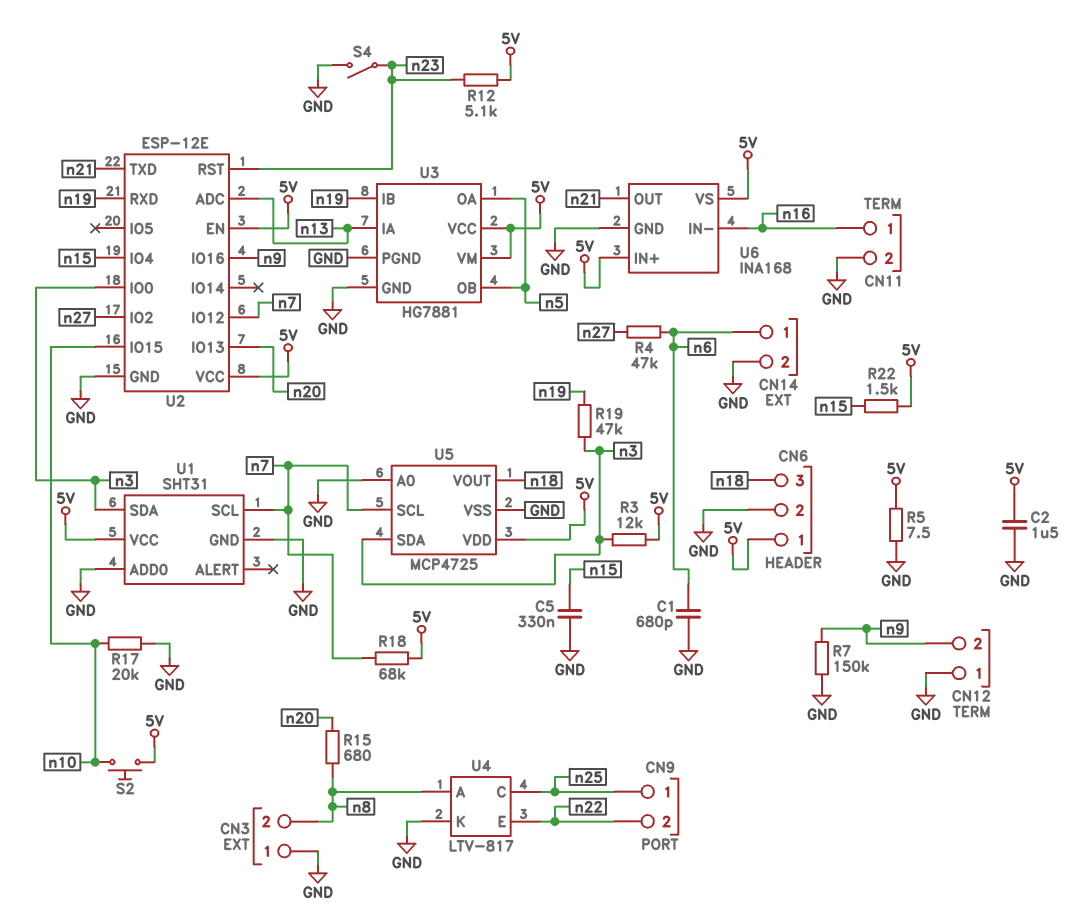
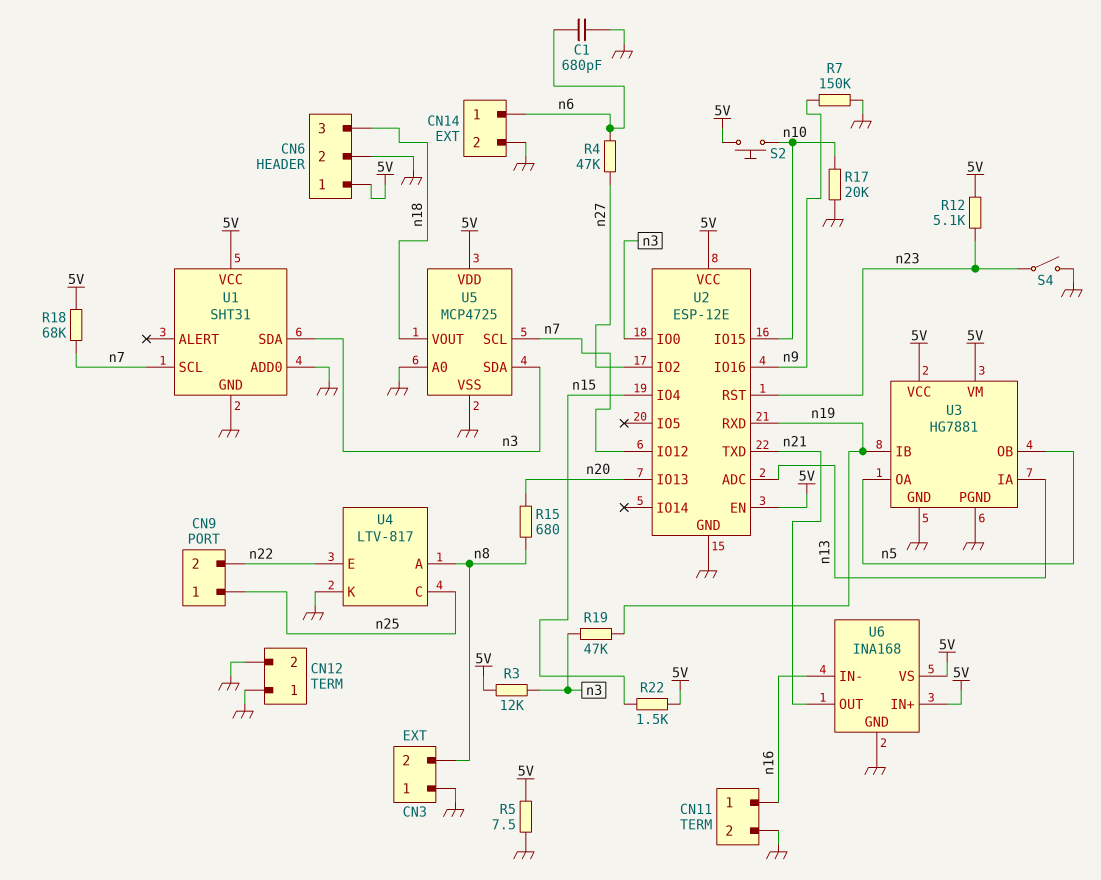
C2: 1.5uF (5V, GND) -> none
C5: 330nF (GND, n15) -> none
CN12 pin 2: n9 -> GND

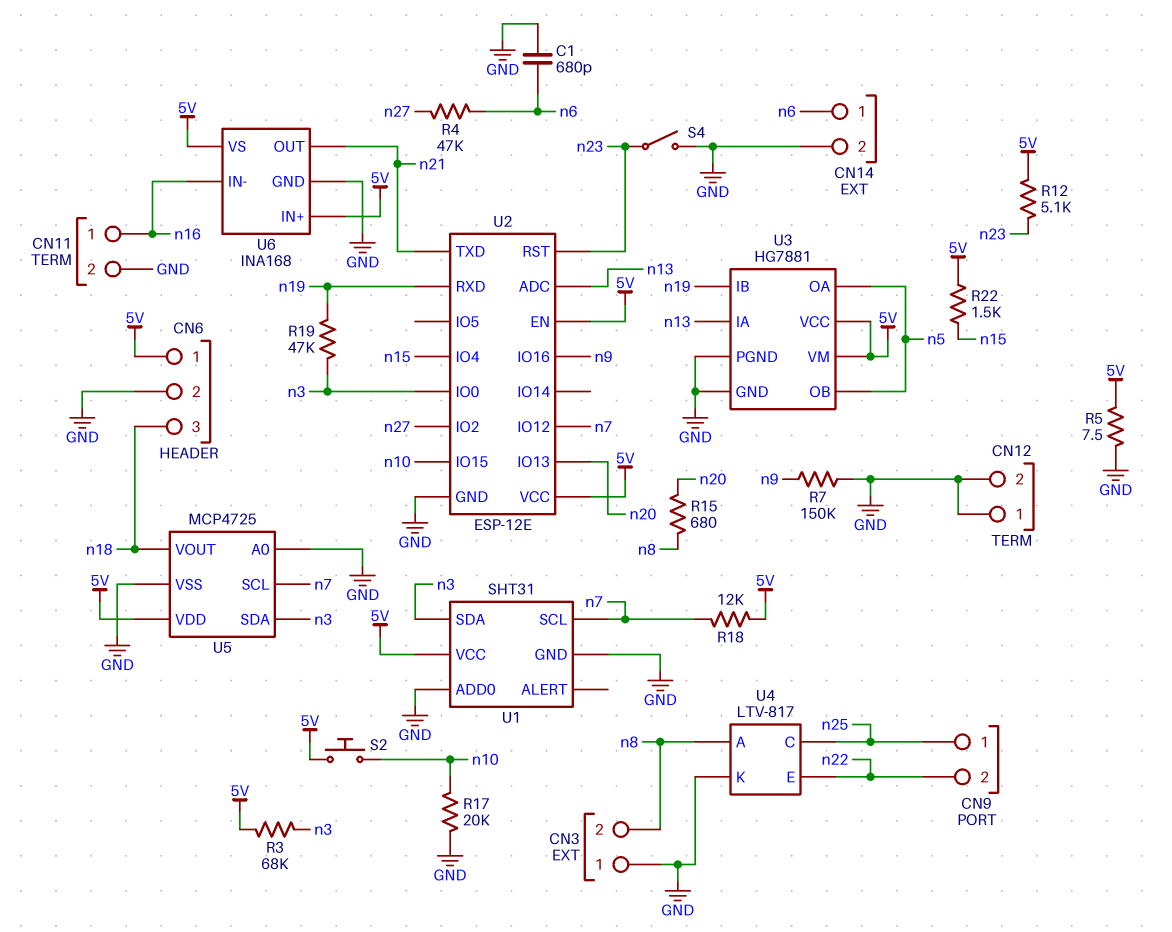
R3: 12k (5V, n3) -> 68k (5V, n3)
R18: 68k (5V, n7) -> 12k (5V, n7)

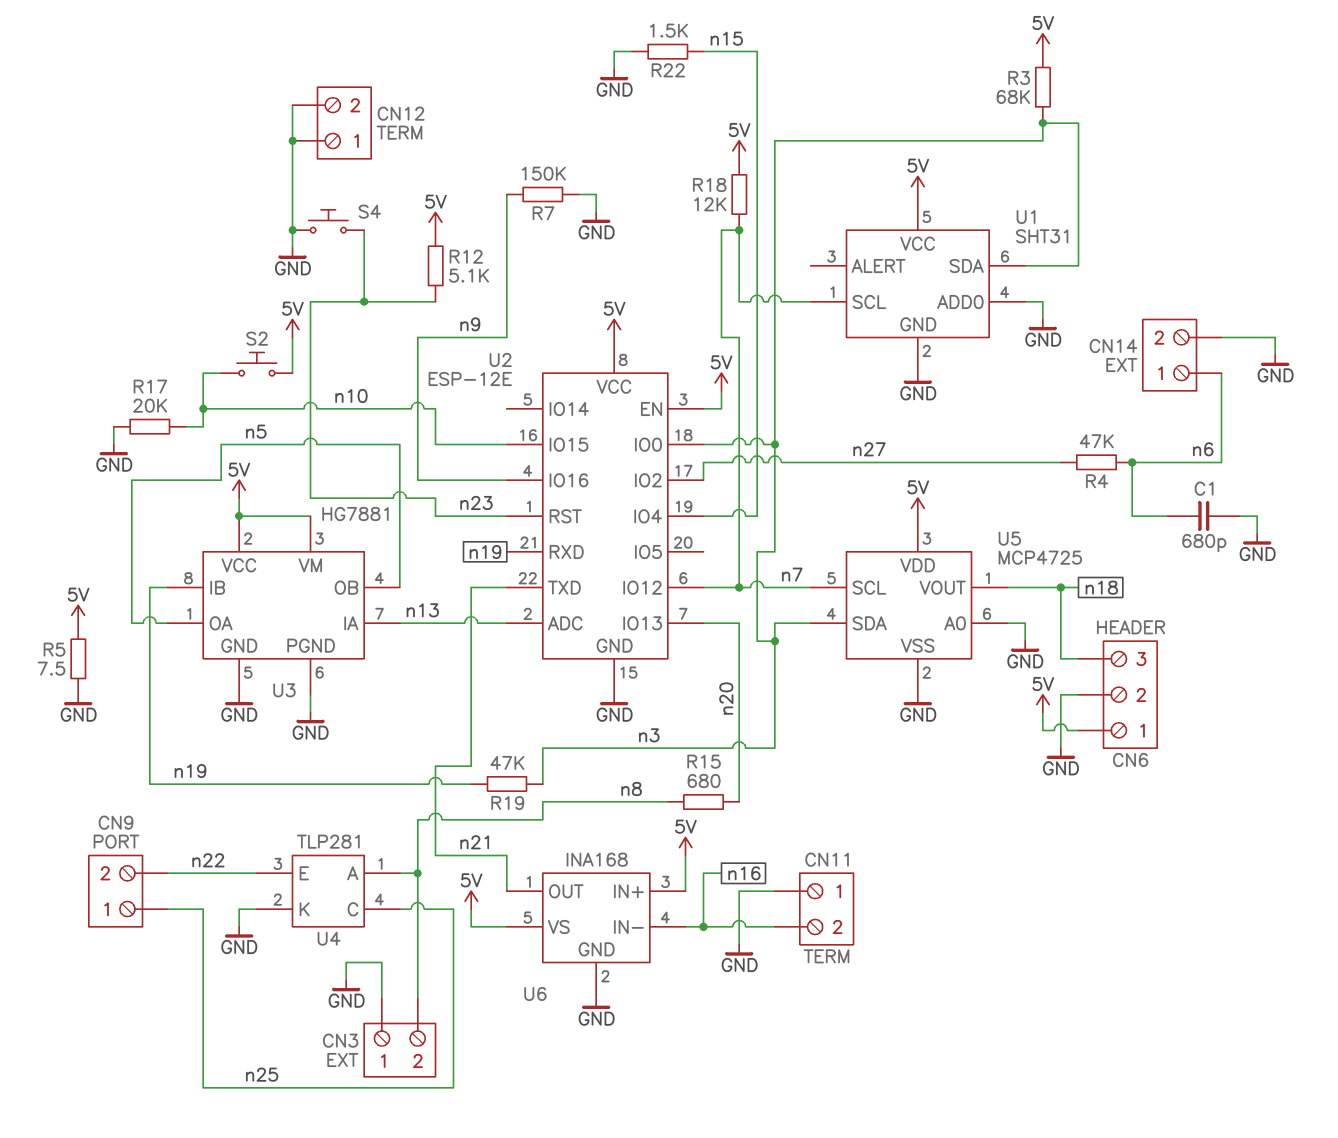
CN11 pin 1: n16 -> GND
CN11 pin 2: GND -> n16
R22: 1.5k (5V, n15) -> 1.5k (GND, n15)
S4: switch (GND, n23) -> button (GND, n23)
U4: LTV-817 -> TLP281

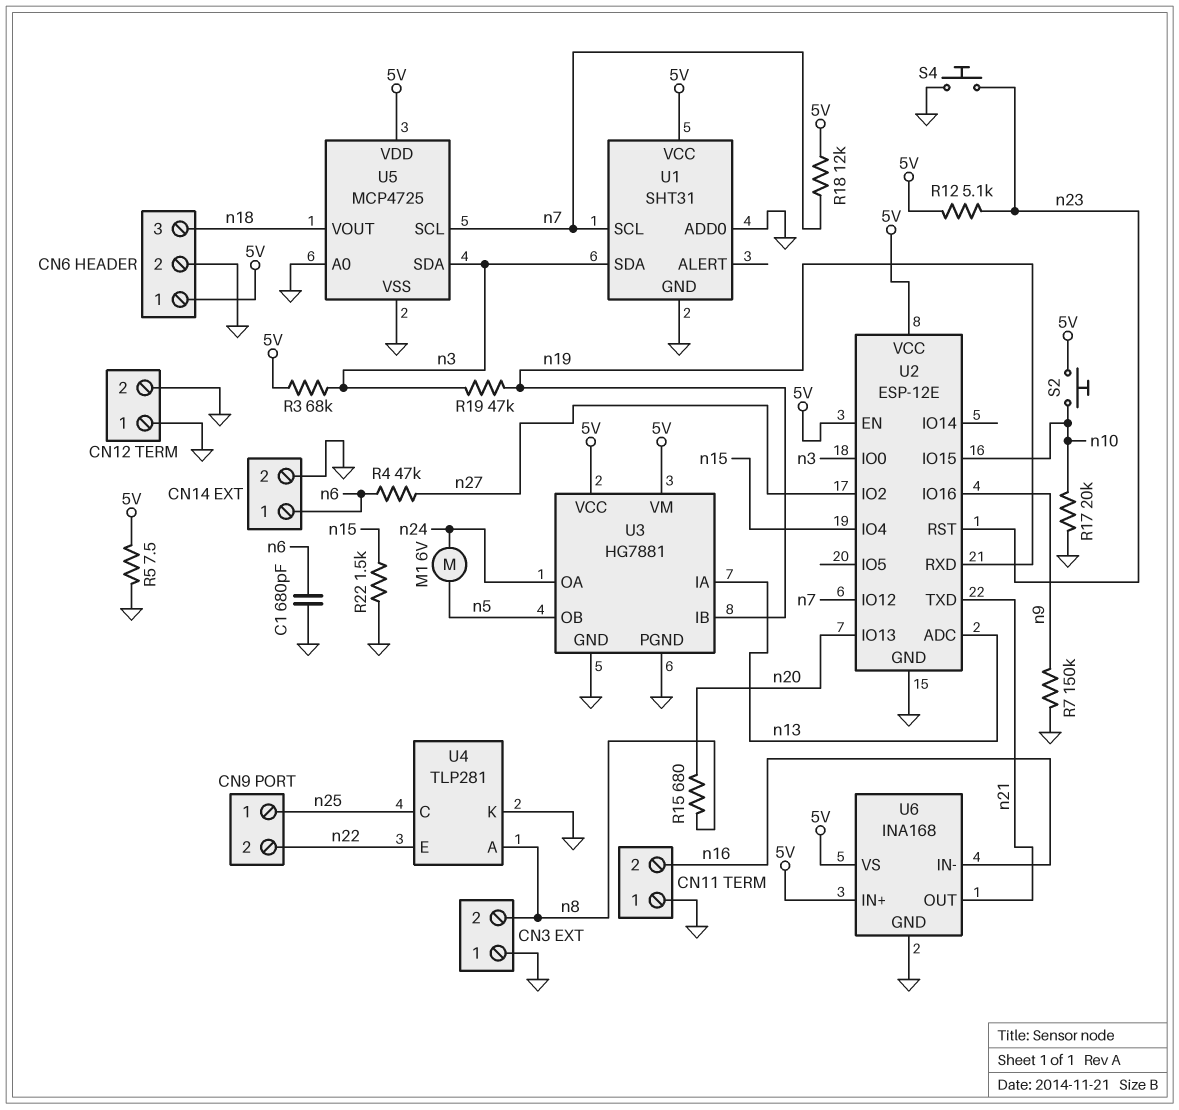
M1: none -> motor 6V (n5, n24)
U3 pin OA: n5 -> n24

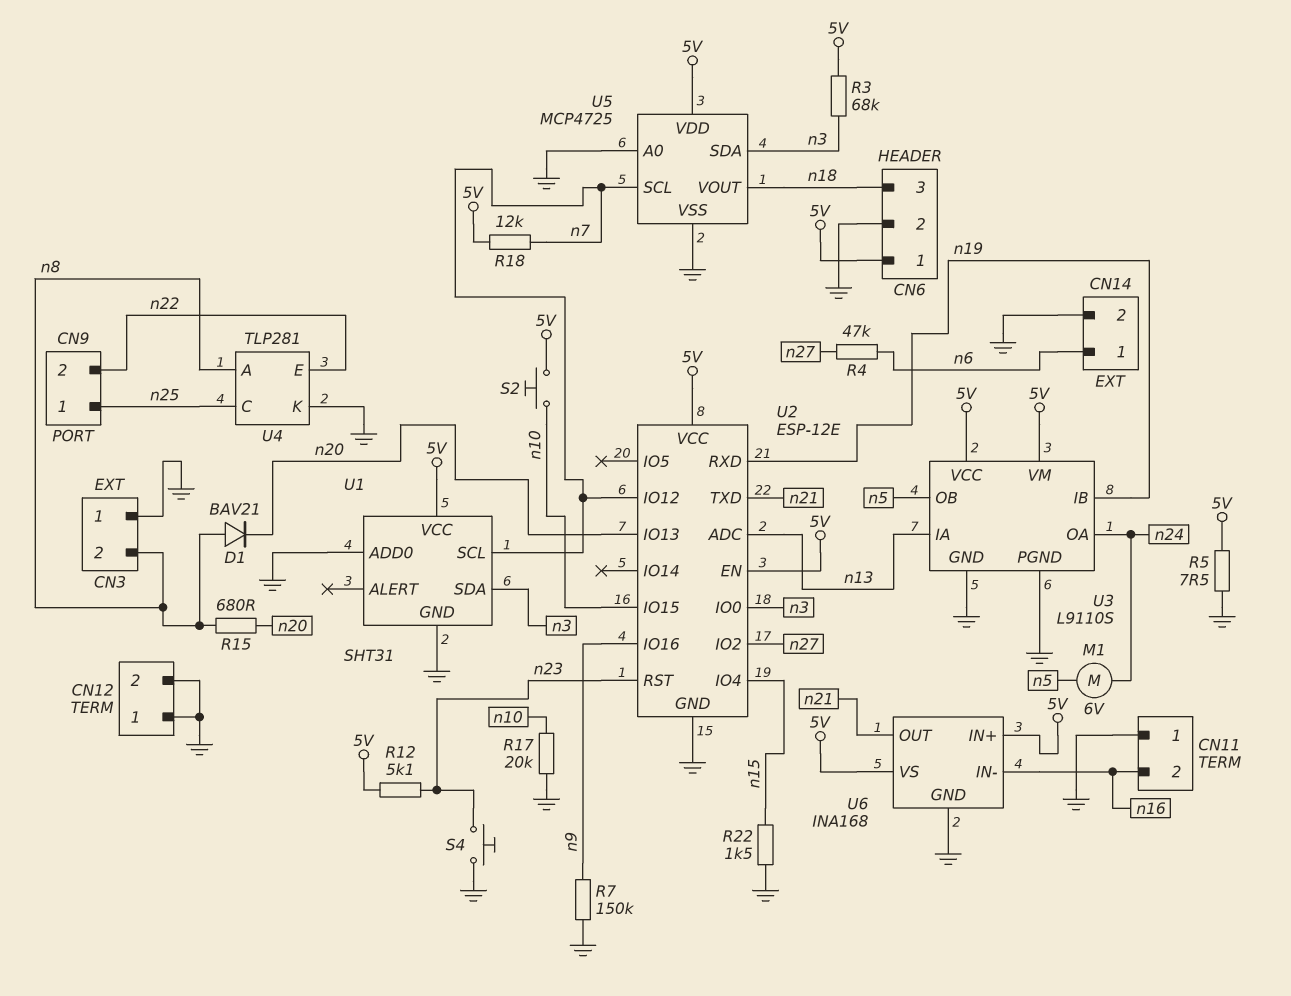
C1: 680pF (GND, n6) -> none
D1: none -> diode BAV21 (A n8, K n20)
R19: 47k (n3, n19) -> none
U3: HG7881 -> L9110S

